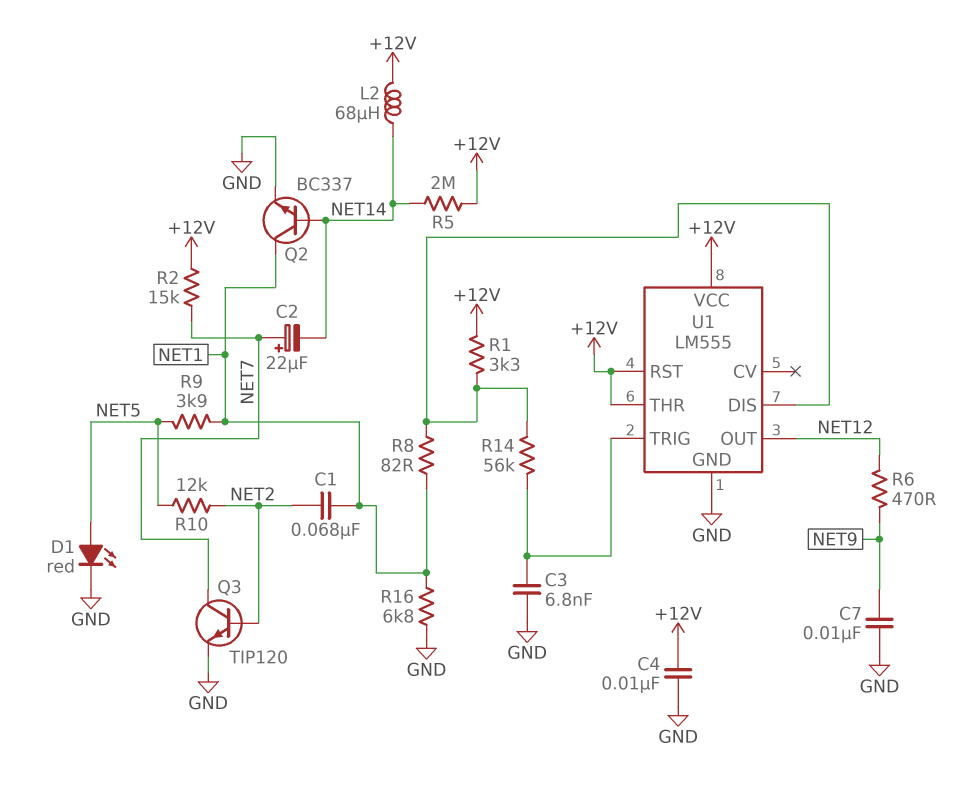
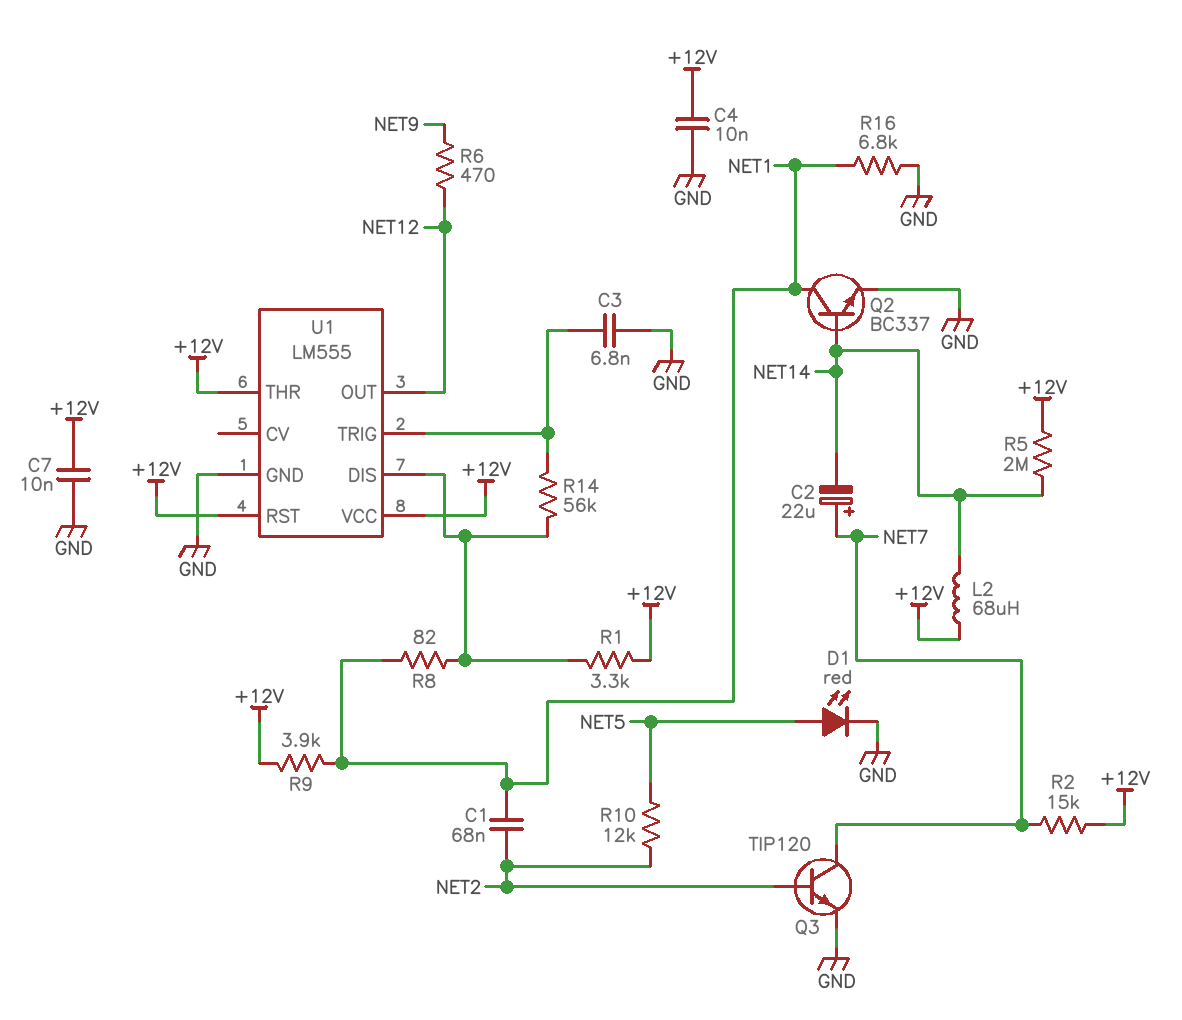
C7: 10nF (GND, NET9) -> 10nF (+12V, GND)
R9: 3.9k (NET1, NET5) -> 3.9k (+12V, NET1)

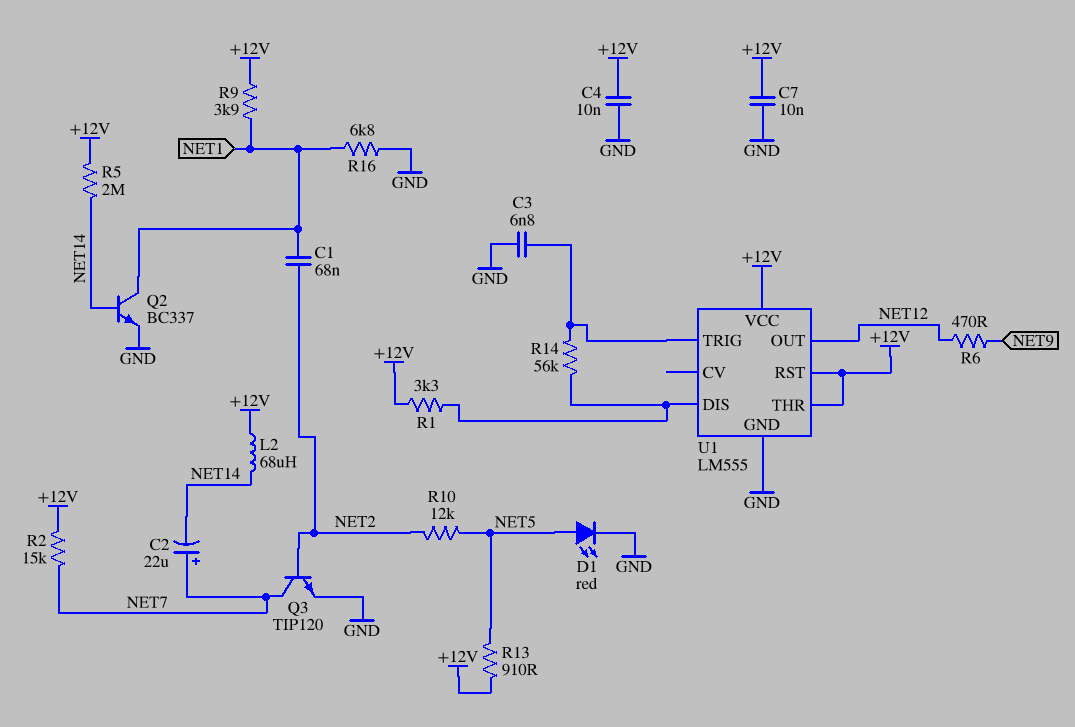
R8: 82 (NET1, U1/DIS) -> none
R13: none -> 910 (+12V, NET5)

